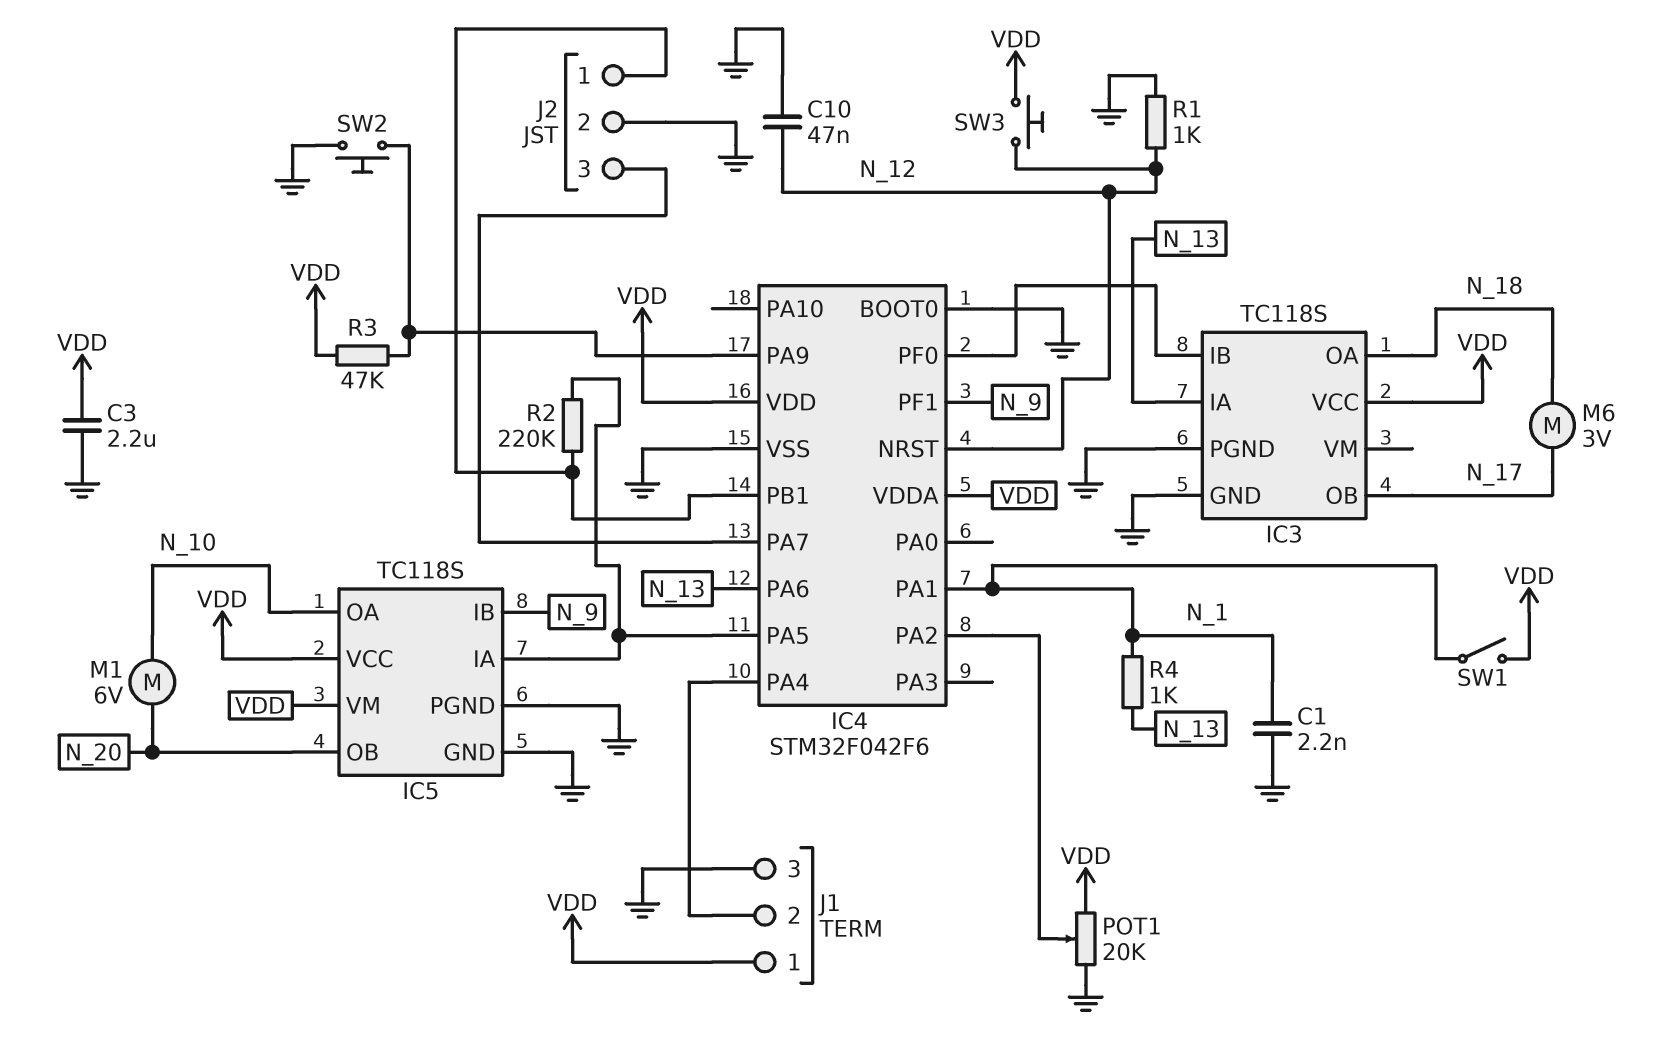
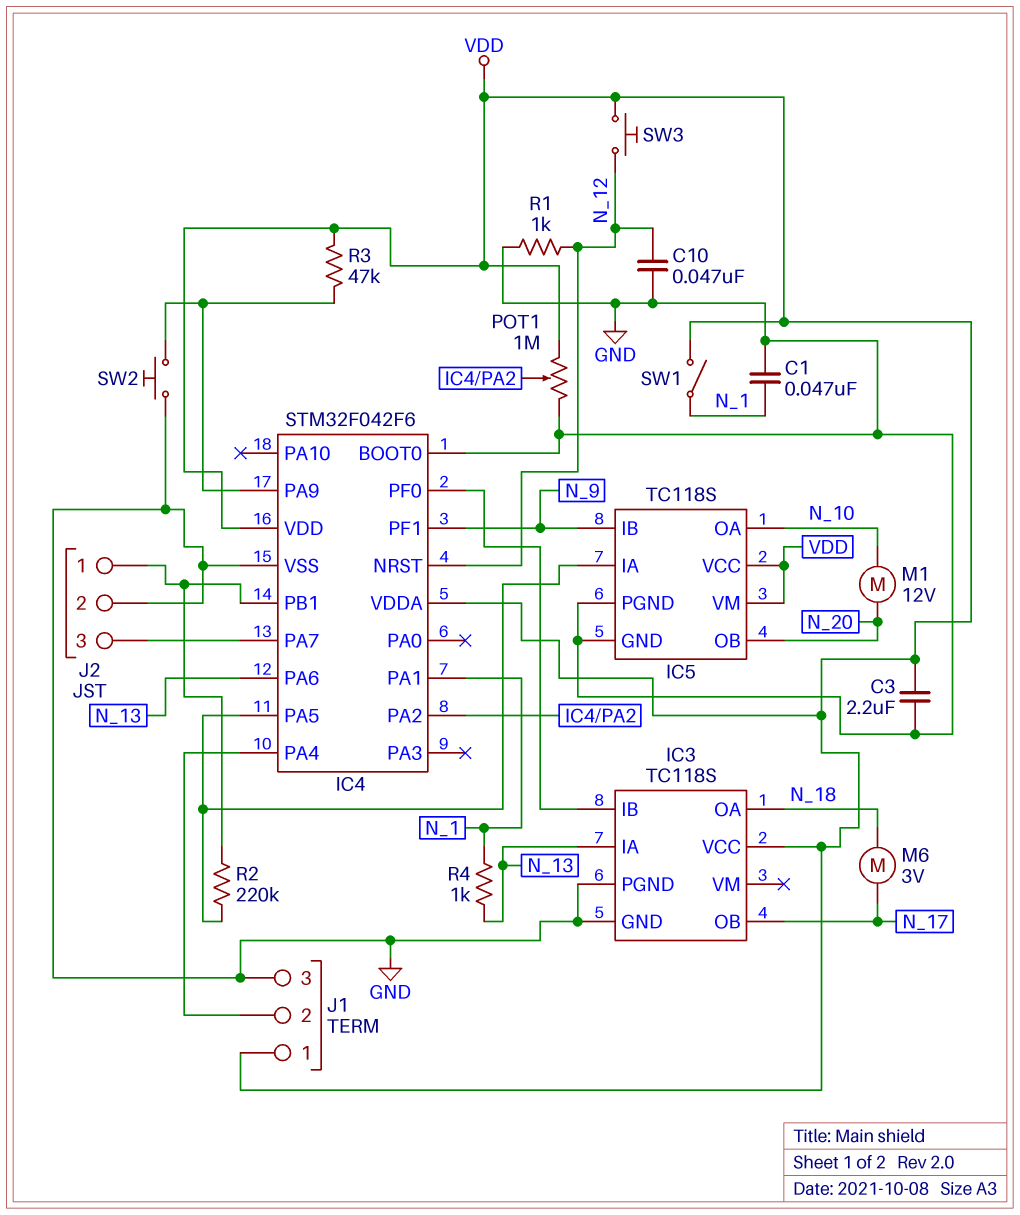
C1: 2.2nF (GND, N_1) -> 47nF (GND, N_1)
M1: motor 6V (N_10, N_20) -> motor 12V (N_10, N_20)
POT1: 20k (GND, VDD, wiper IC4/PA2) -> 1M (GND, VDD, wiper IC4/PA2)

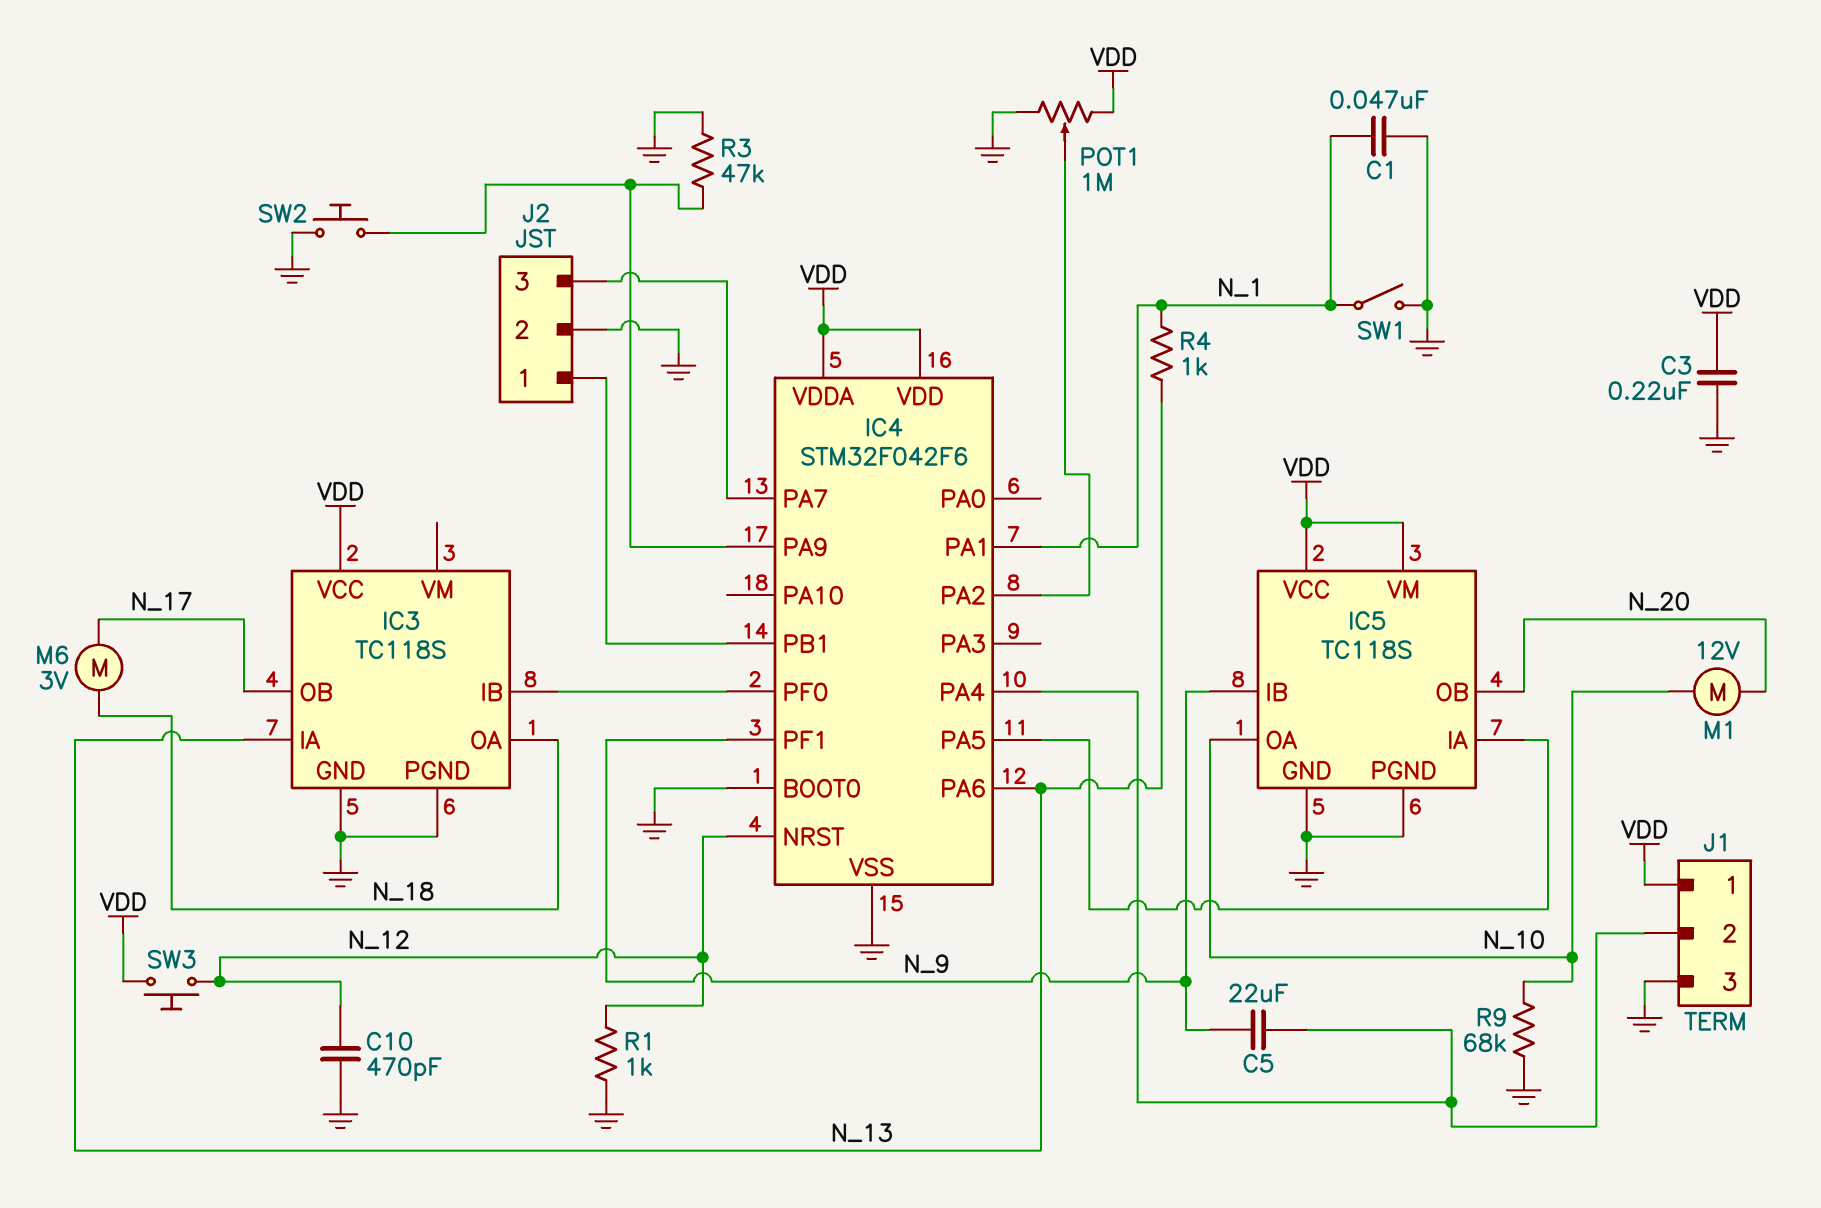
C3: 2.2uF (GND, VDD) -> 220nF (GND, VDD)
C5: none -> 22uF (IC4/PA4, N_9)
C10: 47nF (GND, N_12) -> 470pF (GND, N_12)
R2: 220k (IC4/PA5, IC4/PB1) -> none
R3: 47k (IC4/PA9, VDD) -> 47k (GND, IC4/PA9)
R9: none -> 68k (GND, N_10)
SW1: switch (N_1, VDD) -> switch (GND, N_1)

